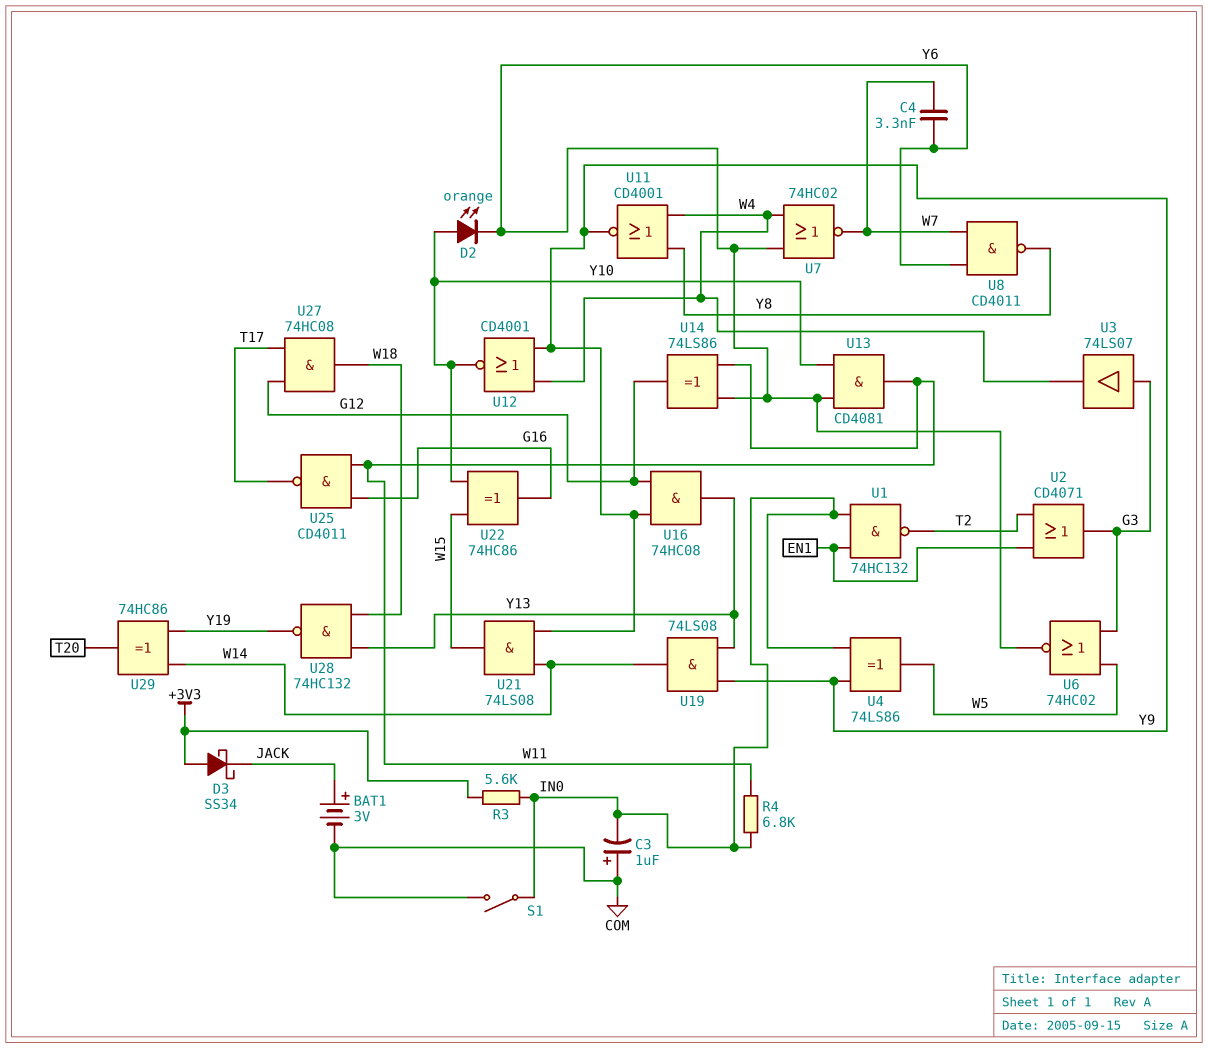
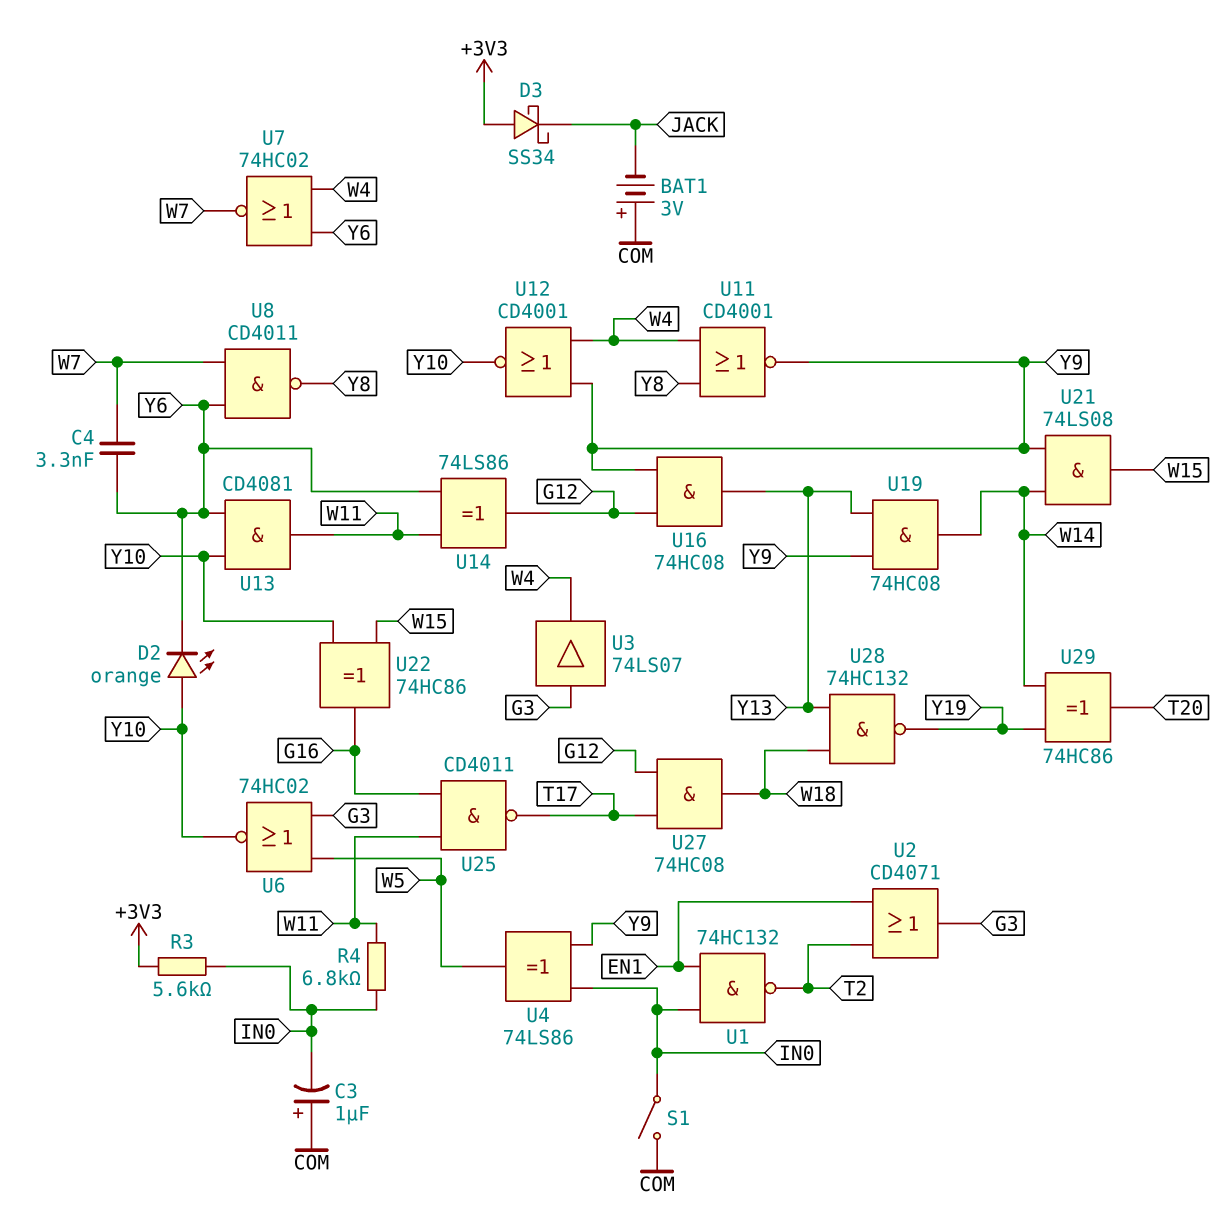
BAT1: 3V (plus JACK, minus COM) -> 3V (plus COM, minus JACK)
U6: NOR 74HC02 (in G3, in W5, out Y6) -> NOR 74HC02 (in G3, in W5, out Y10)
U19: AND 74LS08 (in Y9, in Y13, out W14) -> AND 74HC08 (in Y9, in Y13, out W14)

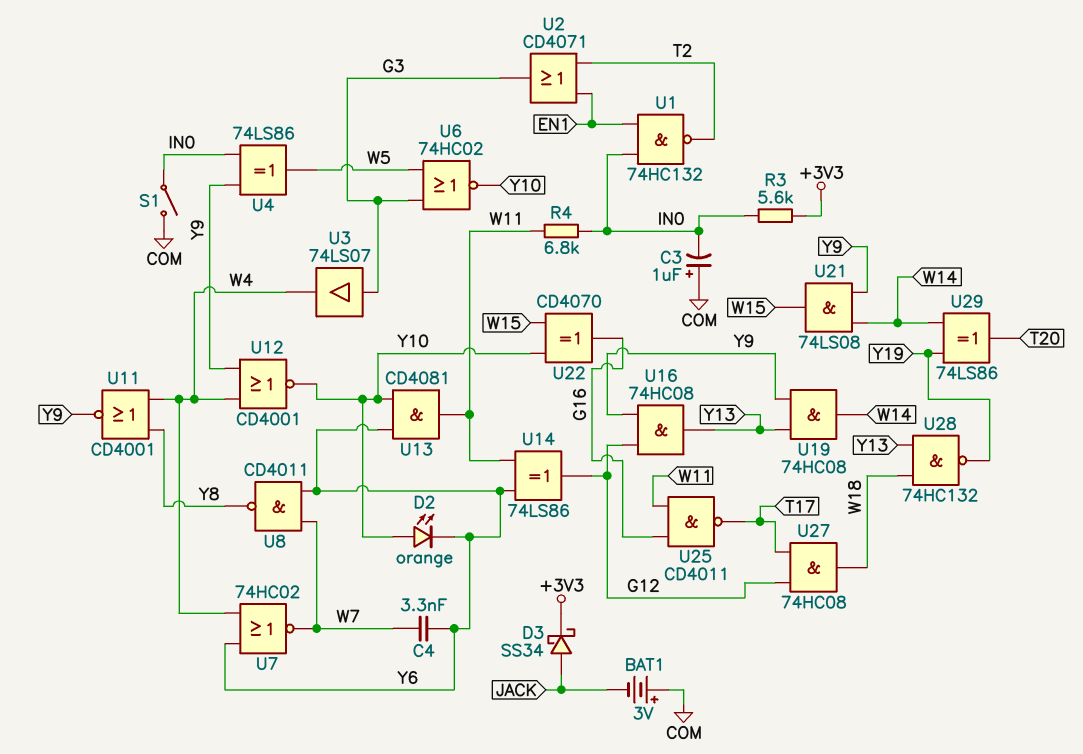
D3: schottky SS34 (A +3V3, K JACK) -> schottky SS34 (A JACK, K +3V3)
U22: XOR 74HC86 (in W15, in Y10, out G16) -> XOR CD4070 (in W15, in Y10, out G16)
U29: XOR 74HC86 (in W14, in Y19, out T20) -> XOR 74LS86 (in W14, in Y19, out T20)

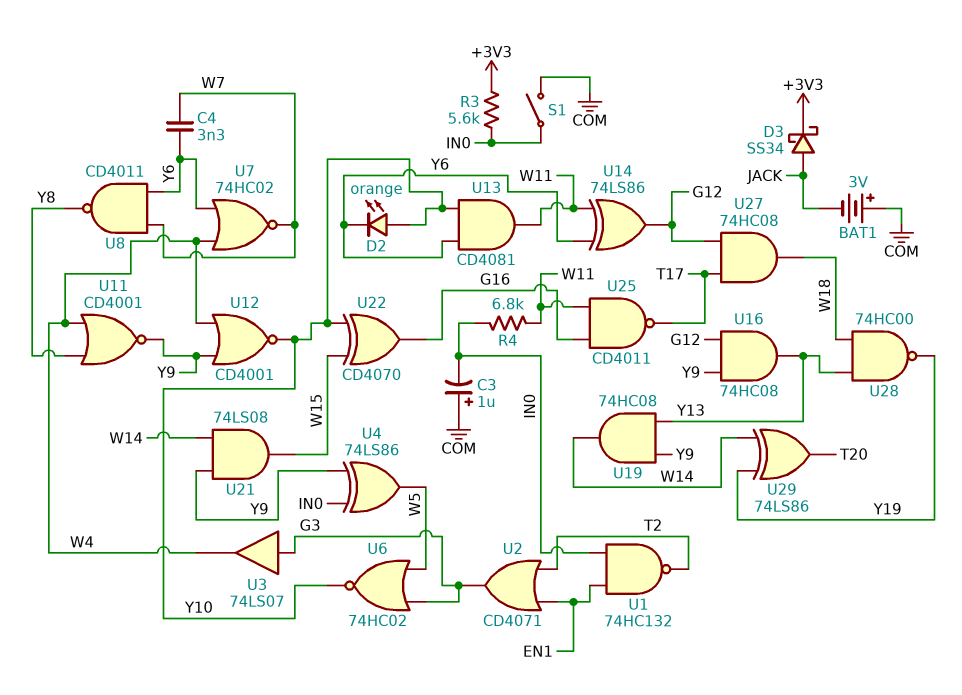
U28: NAND 74HC132 (in W18, in Y13, out Y19) -> NAND 74HC00 (in W18, in Y13, out Y19)

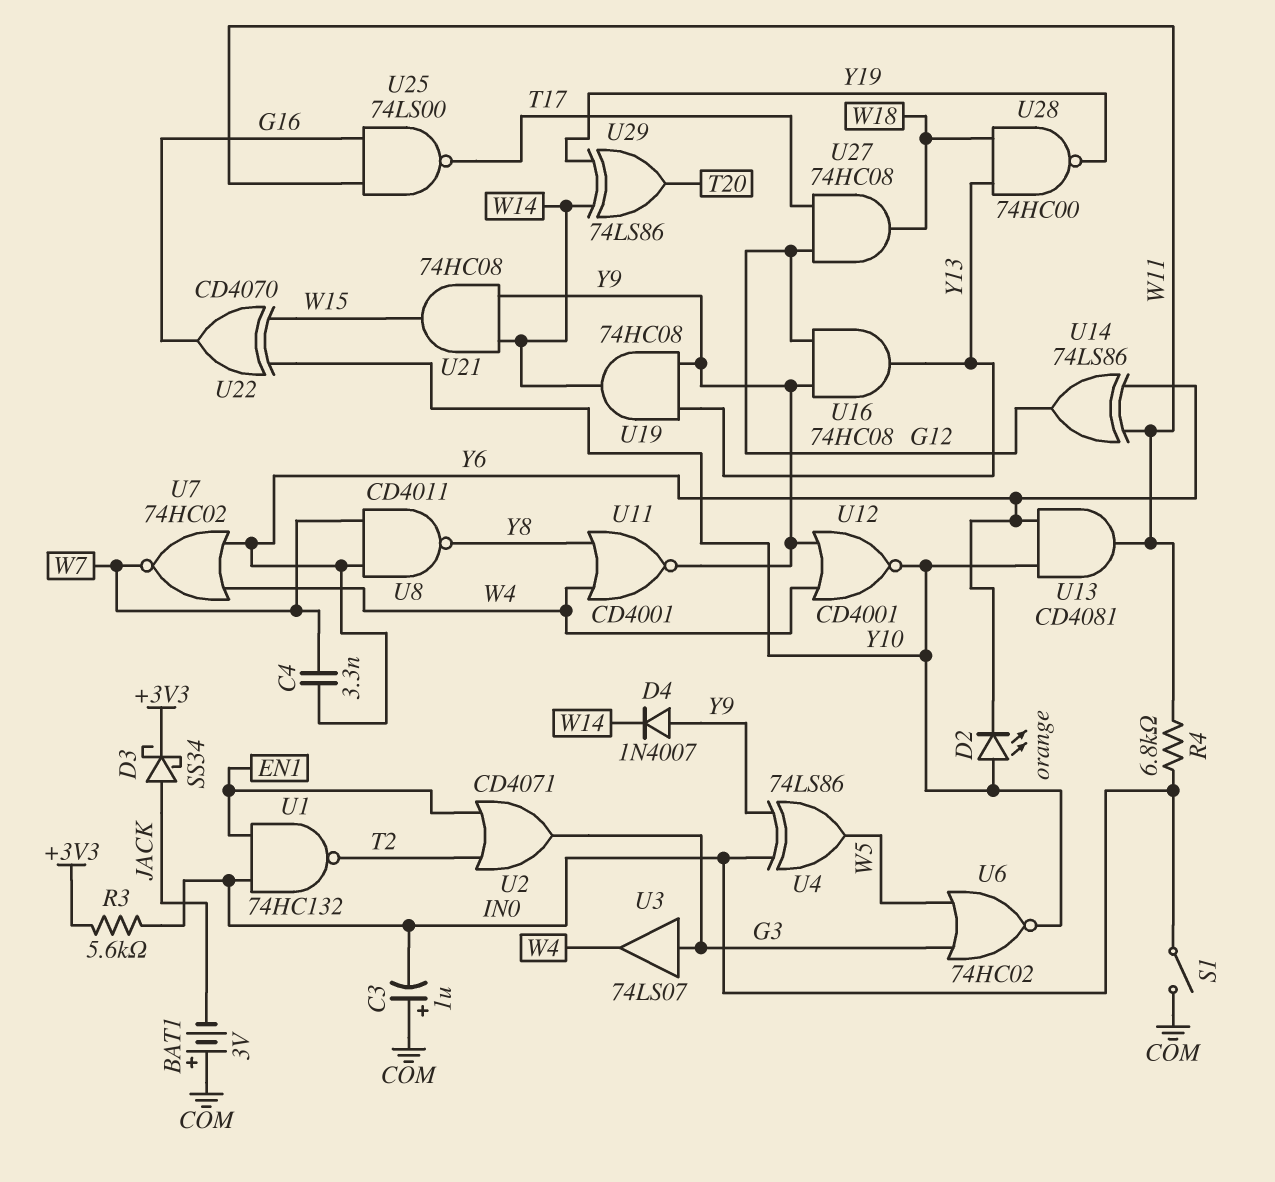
D4: none -> diode 1N4007 (A Y9, K W14)
U21: AND 74LS08 (in W14, in Y9, out W15) -> AND 74HC08 (in W14, in Y9, out W15)
U25: NAND CD4011 (in G16, in W11, out T17) -> NAND 74LS00 (in G16, in W11, out T17)

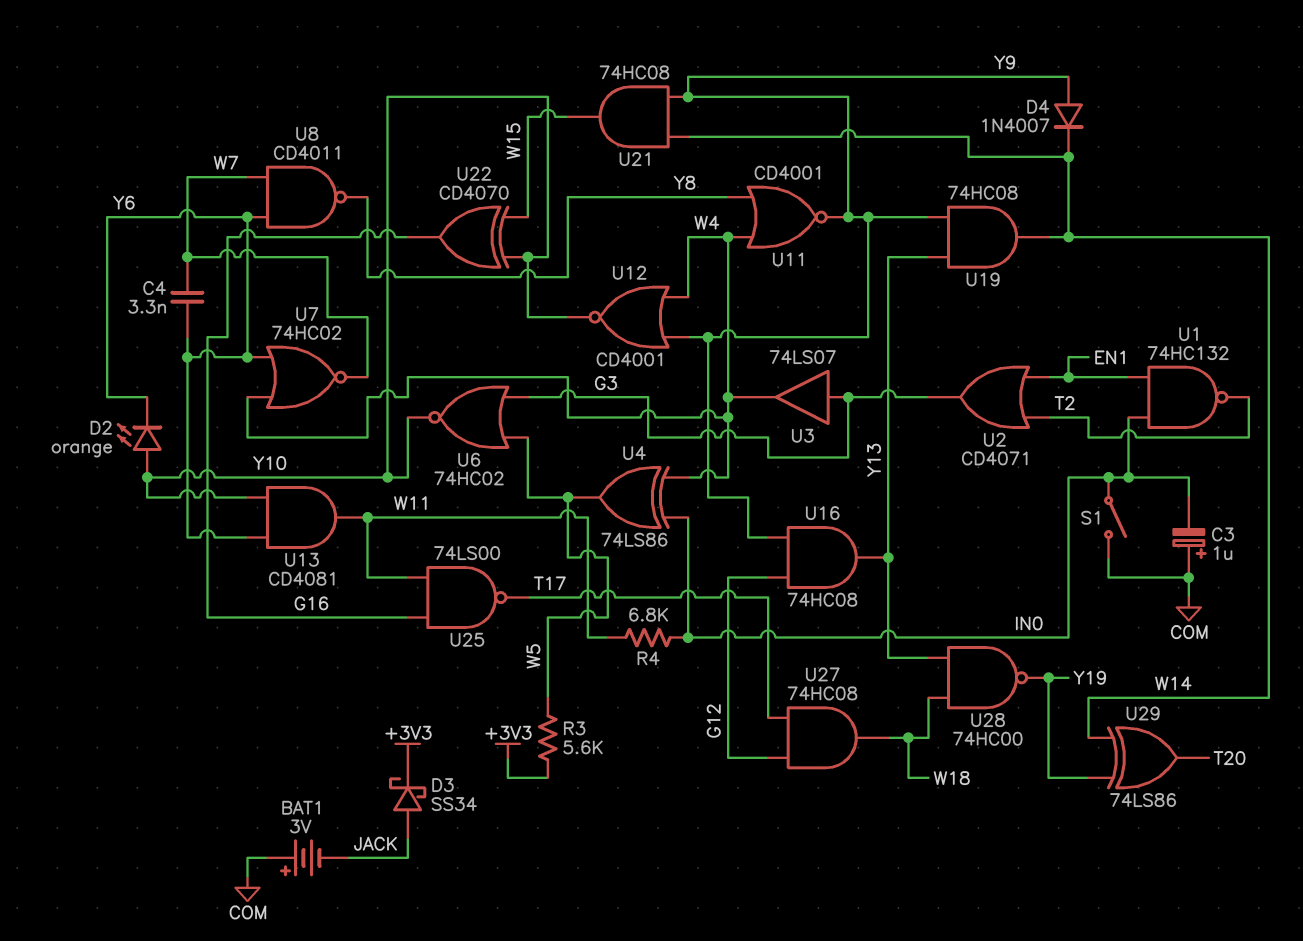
R3: 5.6k (+3V3, IN0) -> 5.6k (+3V3, W5)
U4: XOR 74LS86 (in IN0, in Y9, out W5) -> XOR 74LS86 (in IN0, in W4, out W5)
U14: XOR 74LS86 (in W11, in Y6, out G12) -> none

